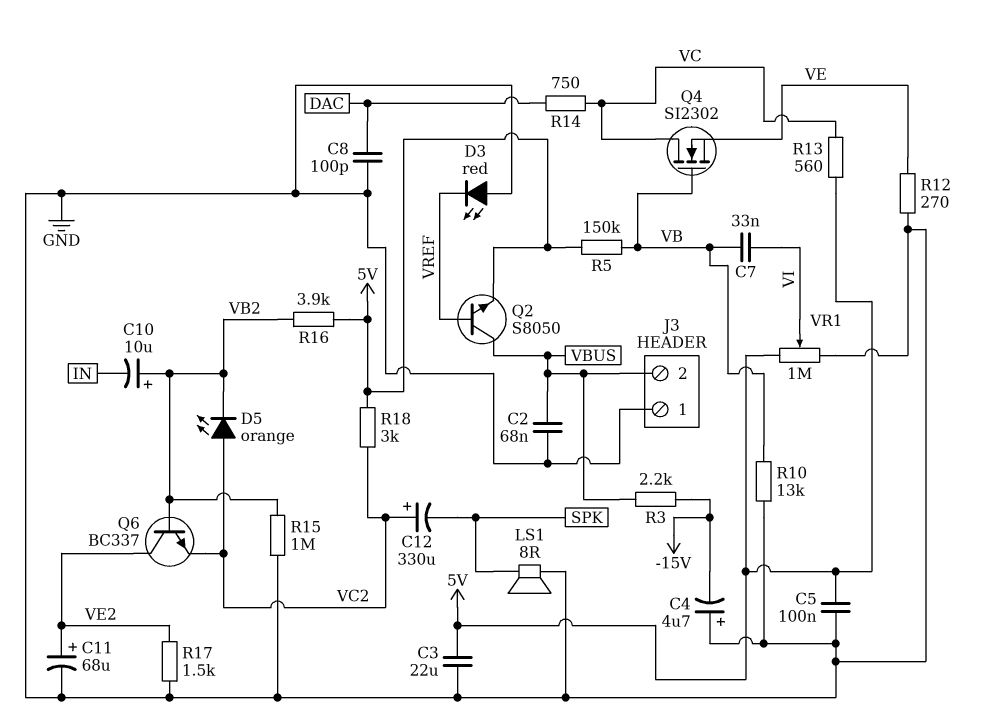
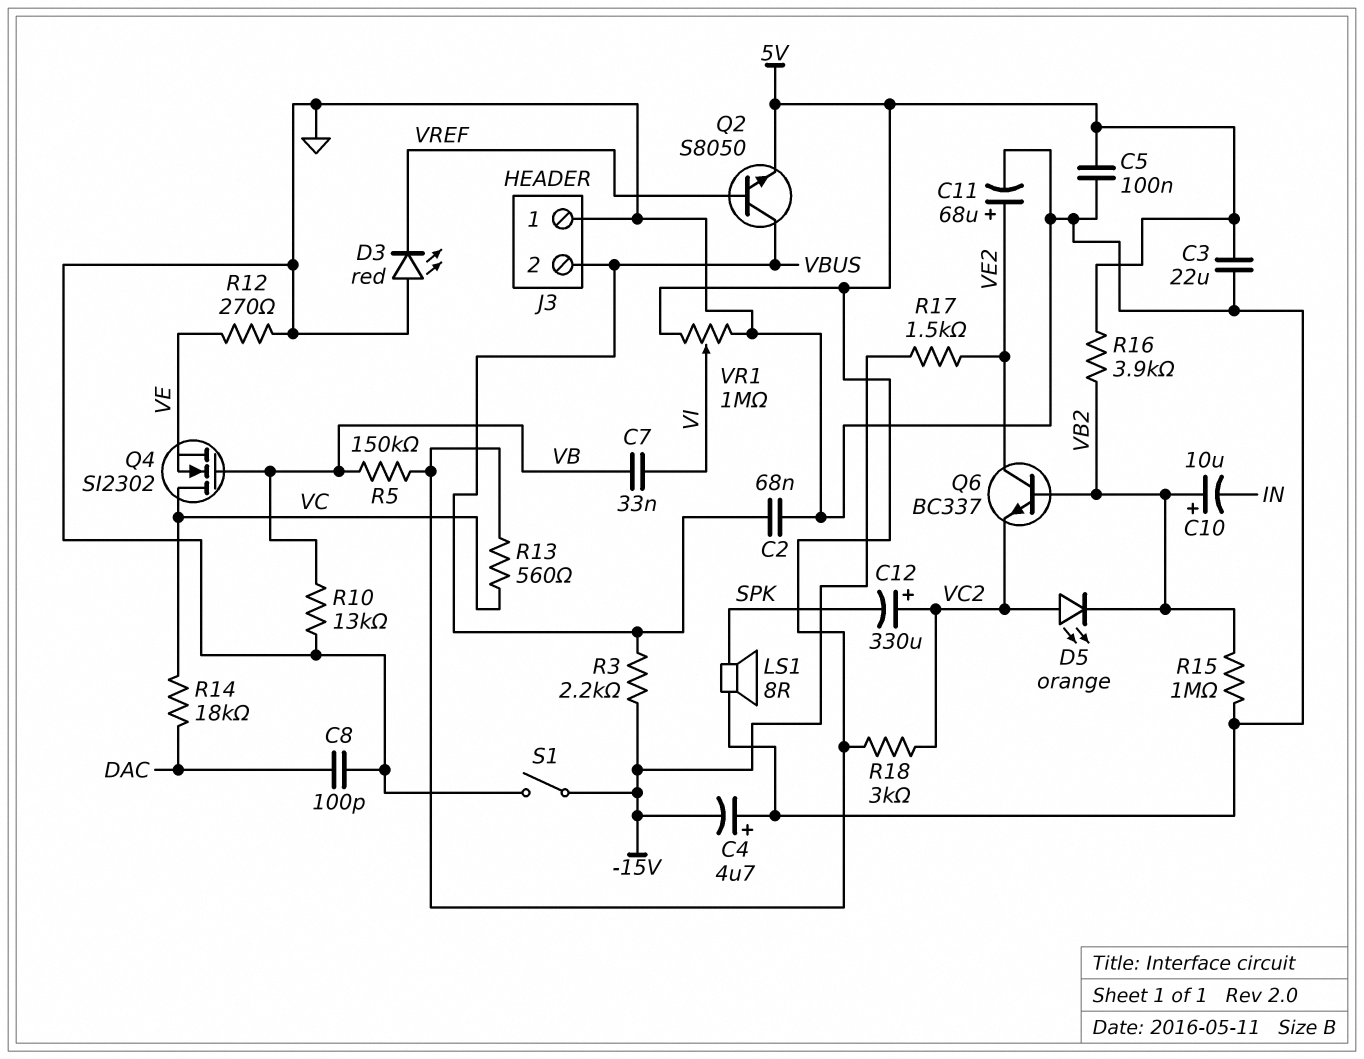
R14: 750 (DAC, VC) -> 18k (DAC, VC)
R17: 1.5k (GND, VE2) -> 1.5k (-15V, VE2)
S1: none -> switch (-15V, GND)

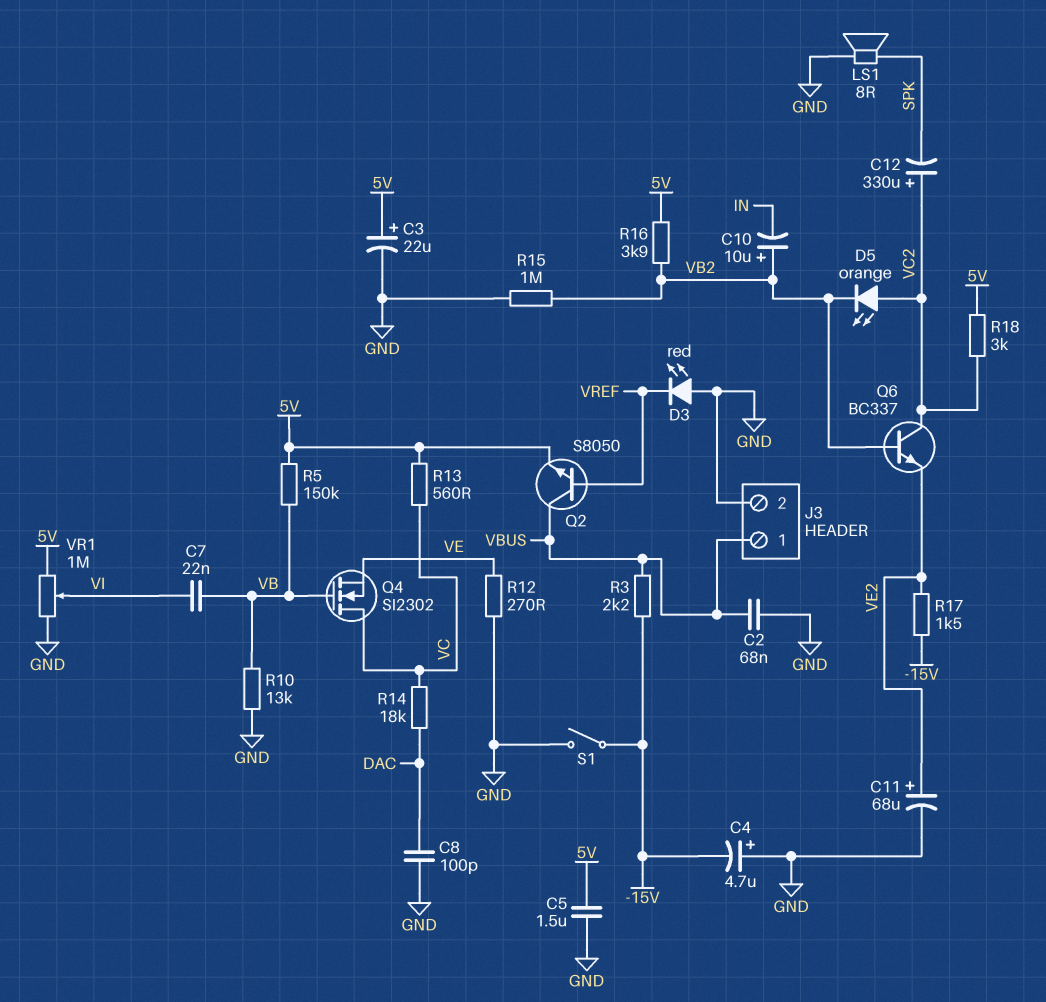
C3: 22uF (5V, GND) -> 22uF (plus 5V, minus GND)
C5: 100nF (5V, GND) -> 1.5uF (5V, GND)
C7: 33nF (VB, VI) -> 22nF (VB, VI)
J3 pin 1: GND -> VBUS
J3 pin 2: VBUS -> GND
Q6: NPN BC337 (B VB2, C VE2, E VC2) -> NPN BC337 (B VB2, C VC2, E VE2)

